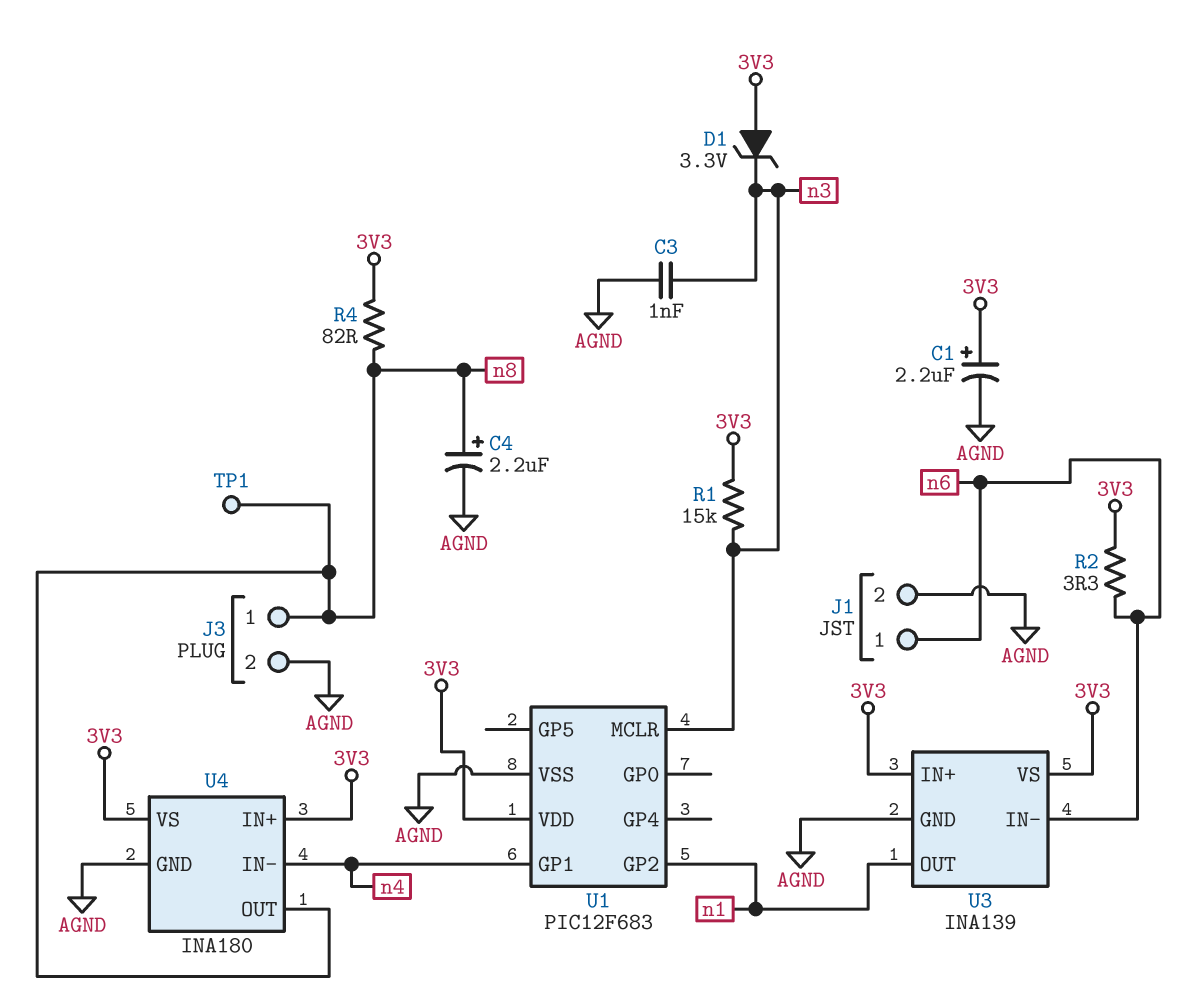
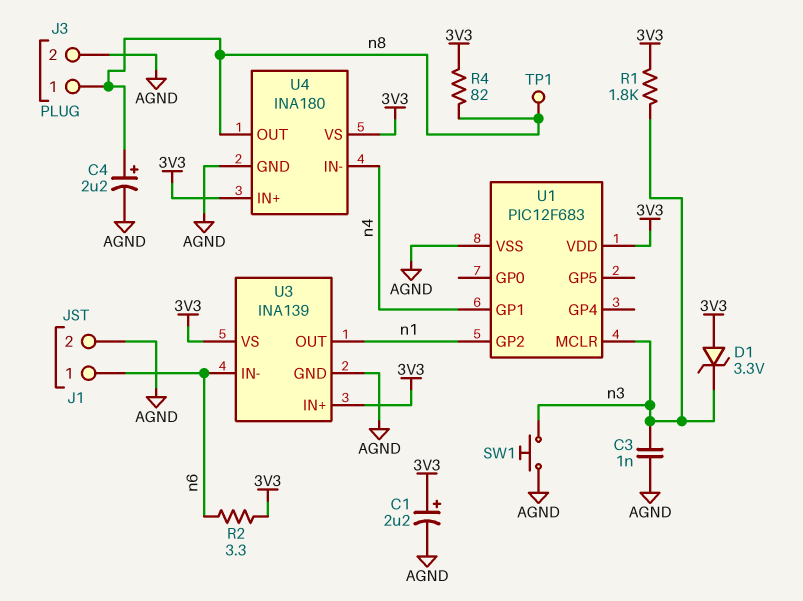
R1: 15k (3V3, n3) -> 1.8k (3V3, n3)
SW1: none -> button (AGND, n3)

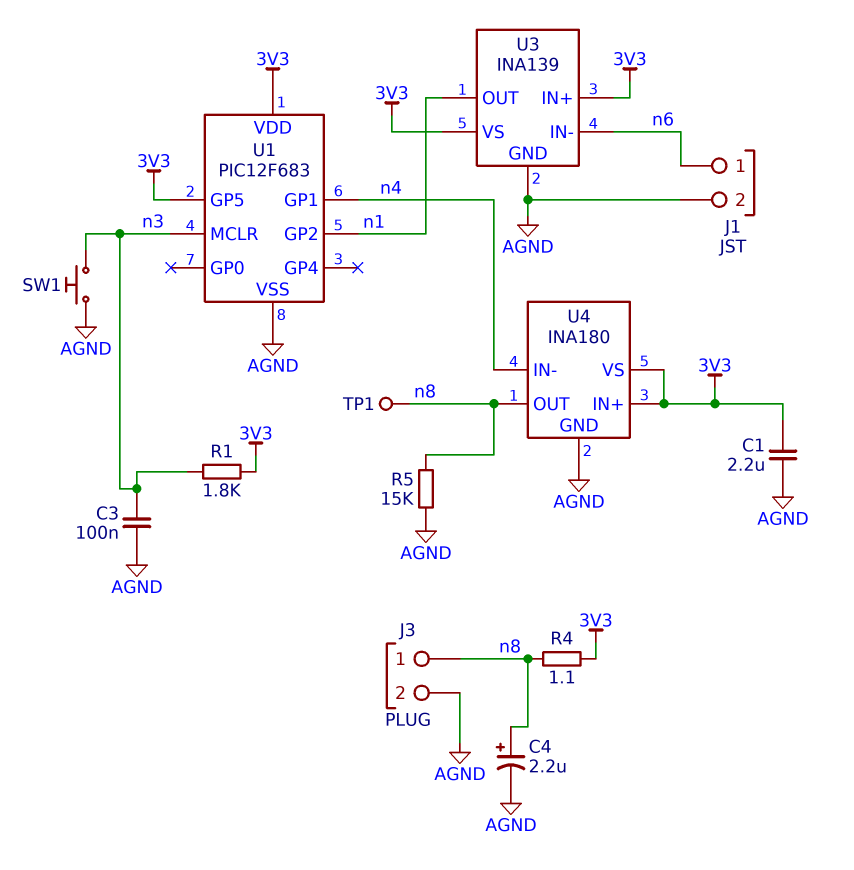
C1: 2.2uF (plus 3V3, minus AGND) -> 2.2uF (3V3, AGND)
C3: 1nF (AGND, n3) -> 100nF (AGND, n3)
D1: zener 3.3V (A 3V3, K n3) -> none
R2: 3.3 (3V3, n6) -> none
R4: 82 (3V3, n8) -> 1.1 (3V3, n8)
R5: none -> 15k (AGND, n8)
U1 pin GP5: none -> 3V3

